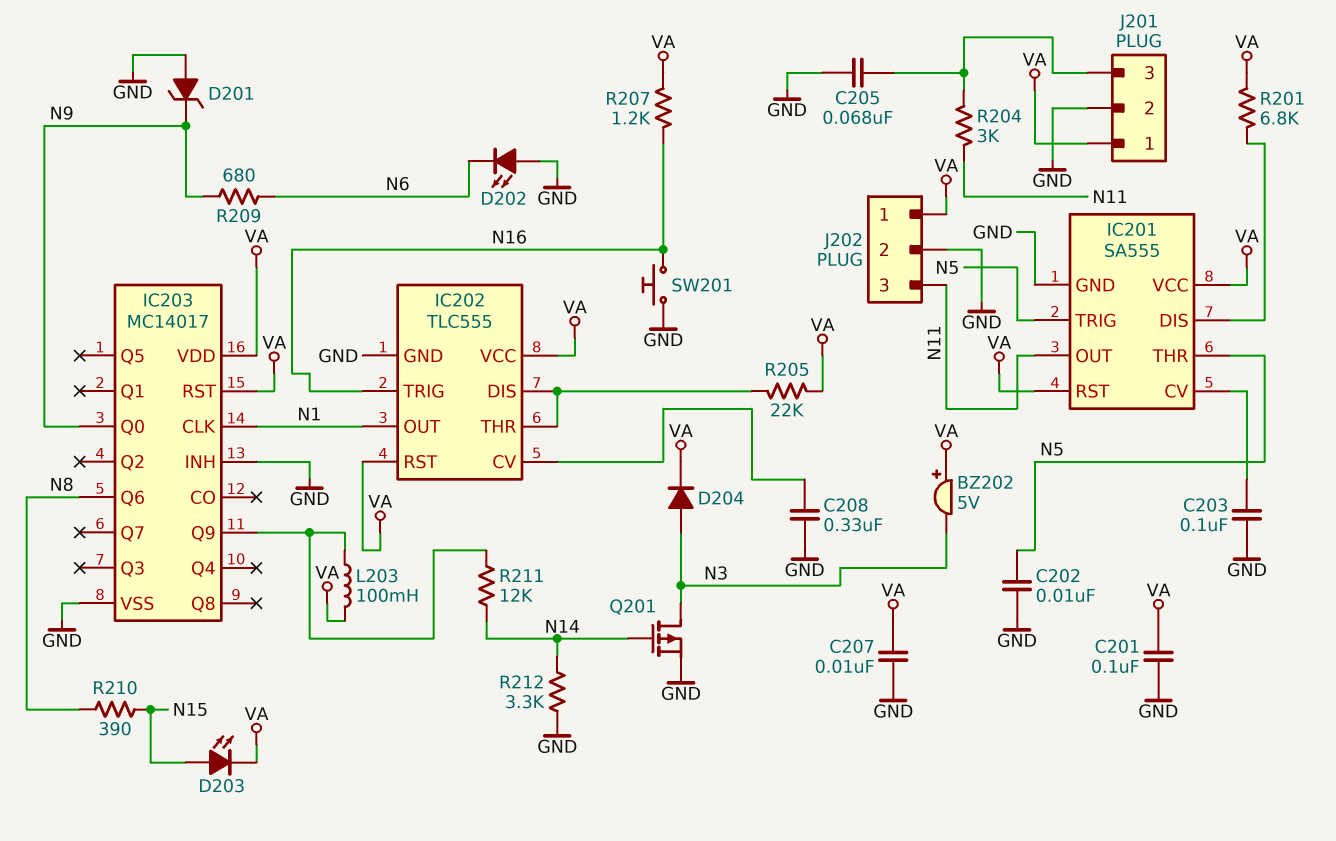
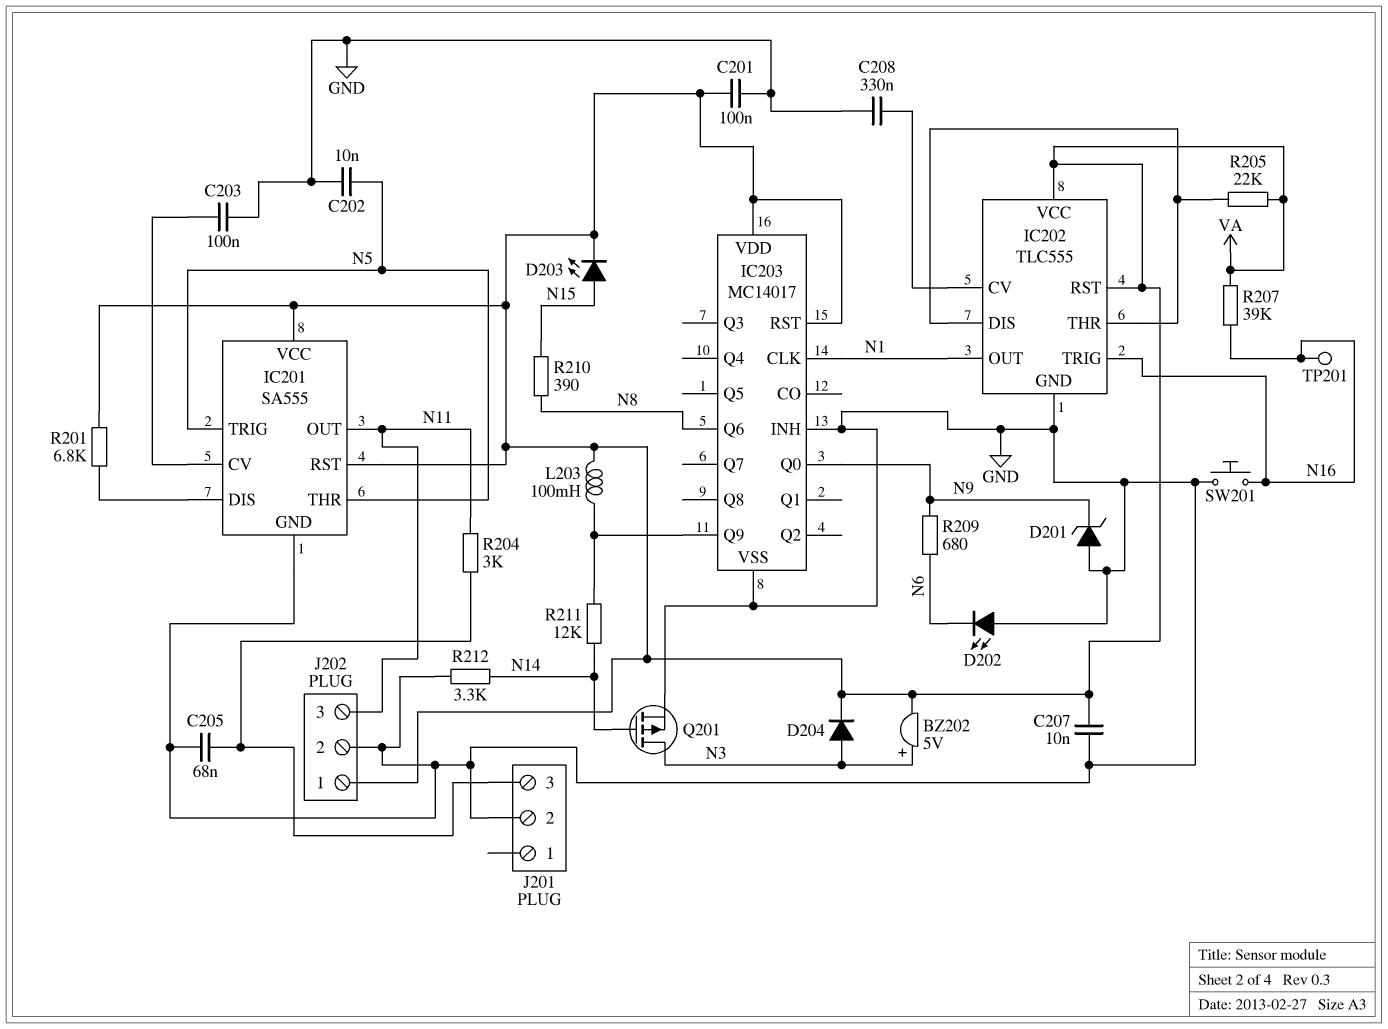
BZ202: buzzer 5V (plus VA, minus N3) -> buzzer 5V (plus N3, minus VA)
J201 pin 1: VA -> none
R207: 1.2k (N16, VA) -> 39k (N16, VA)
TP201: none -> test point (N16)

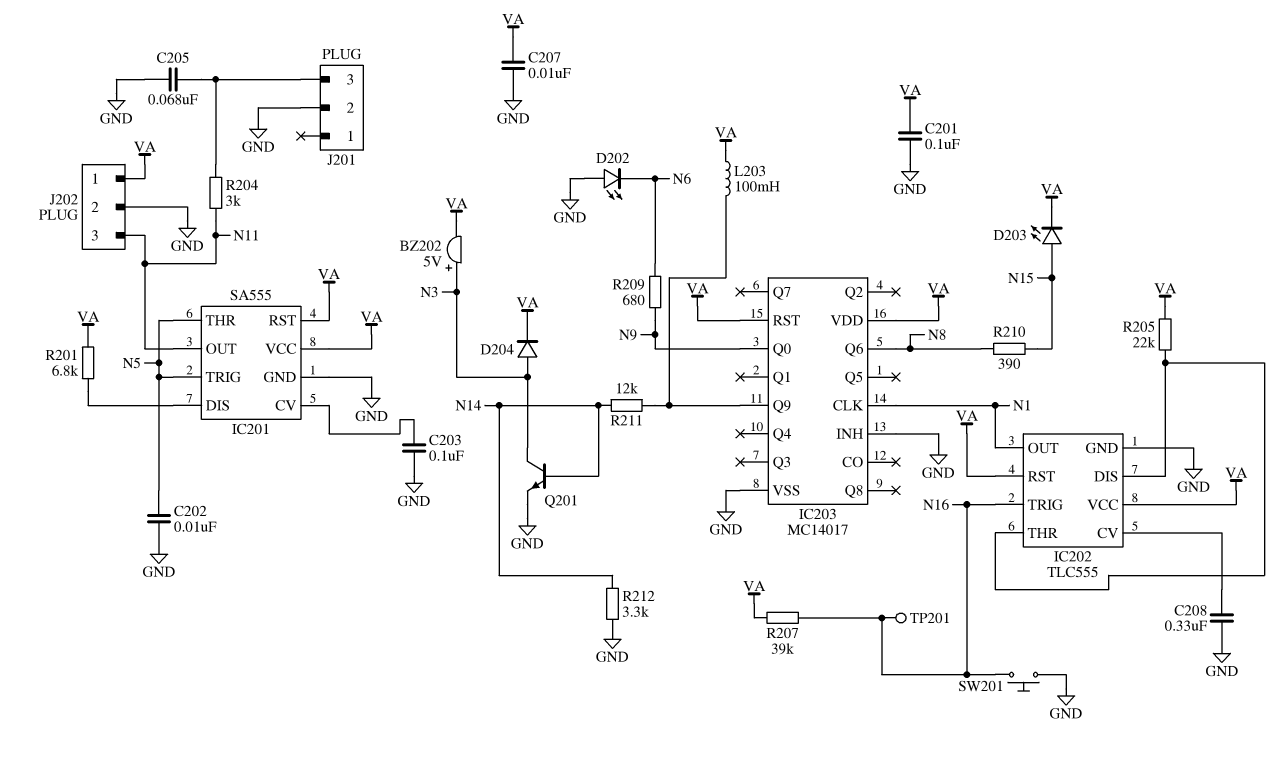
D201: zener (A GND, K N9) -> none
Q201: PMOS (G N14, D N3, S GND) -> NPN (B N14, C N3, E GND)

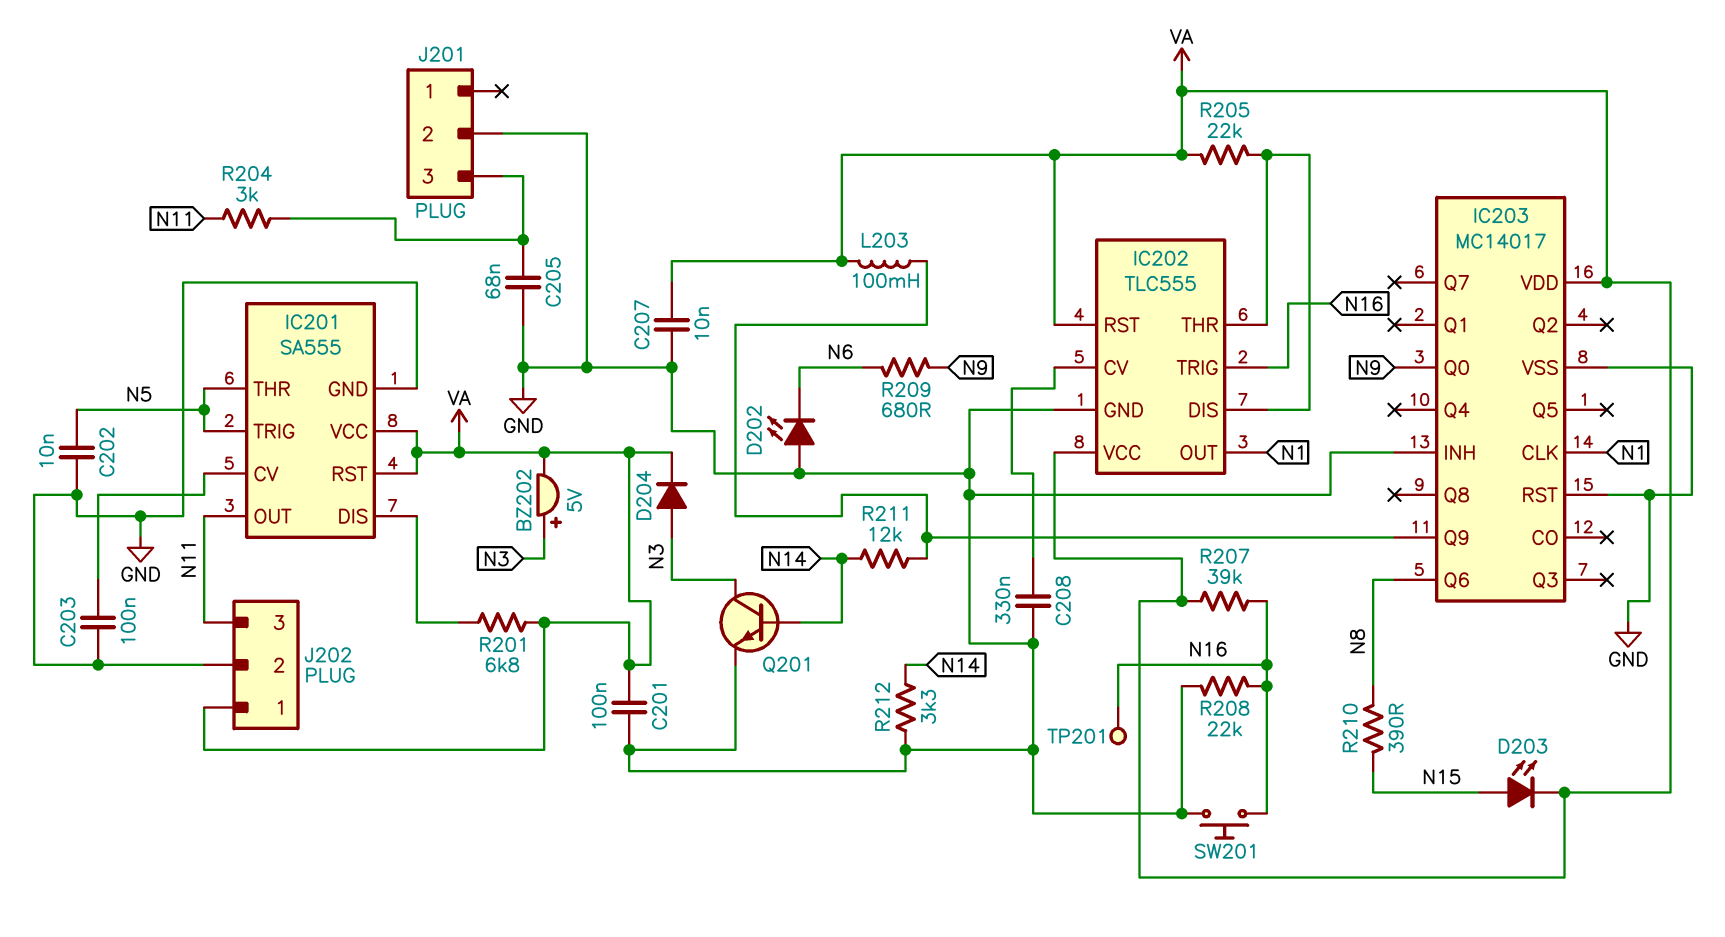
IC203 pin RST: VA -> GND
R208: none -> 22k (GND, N16)

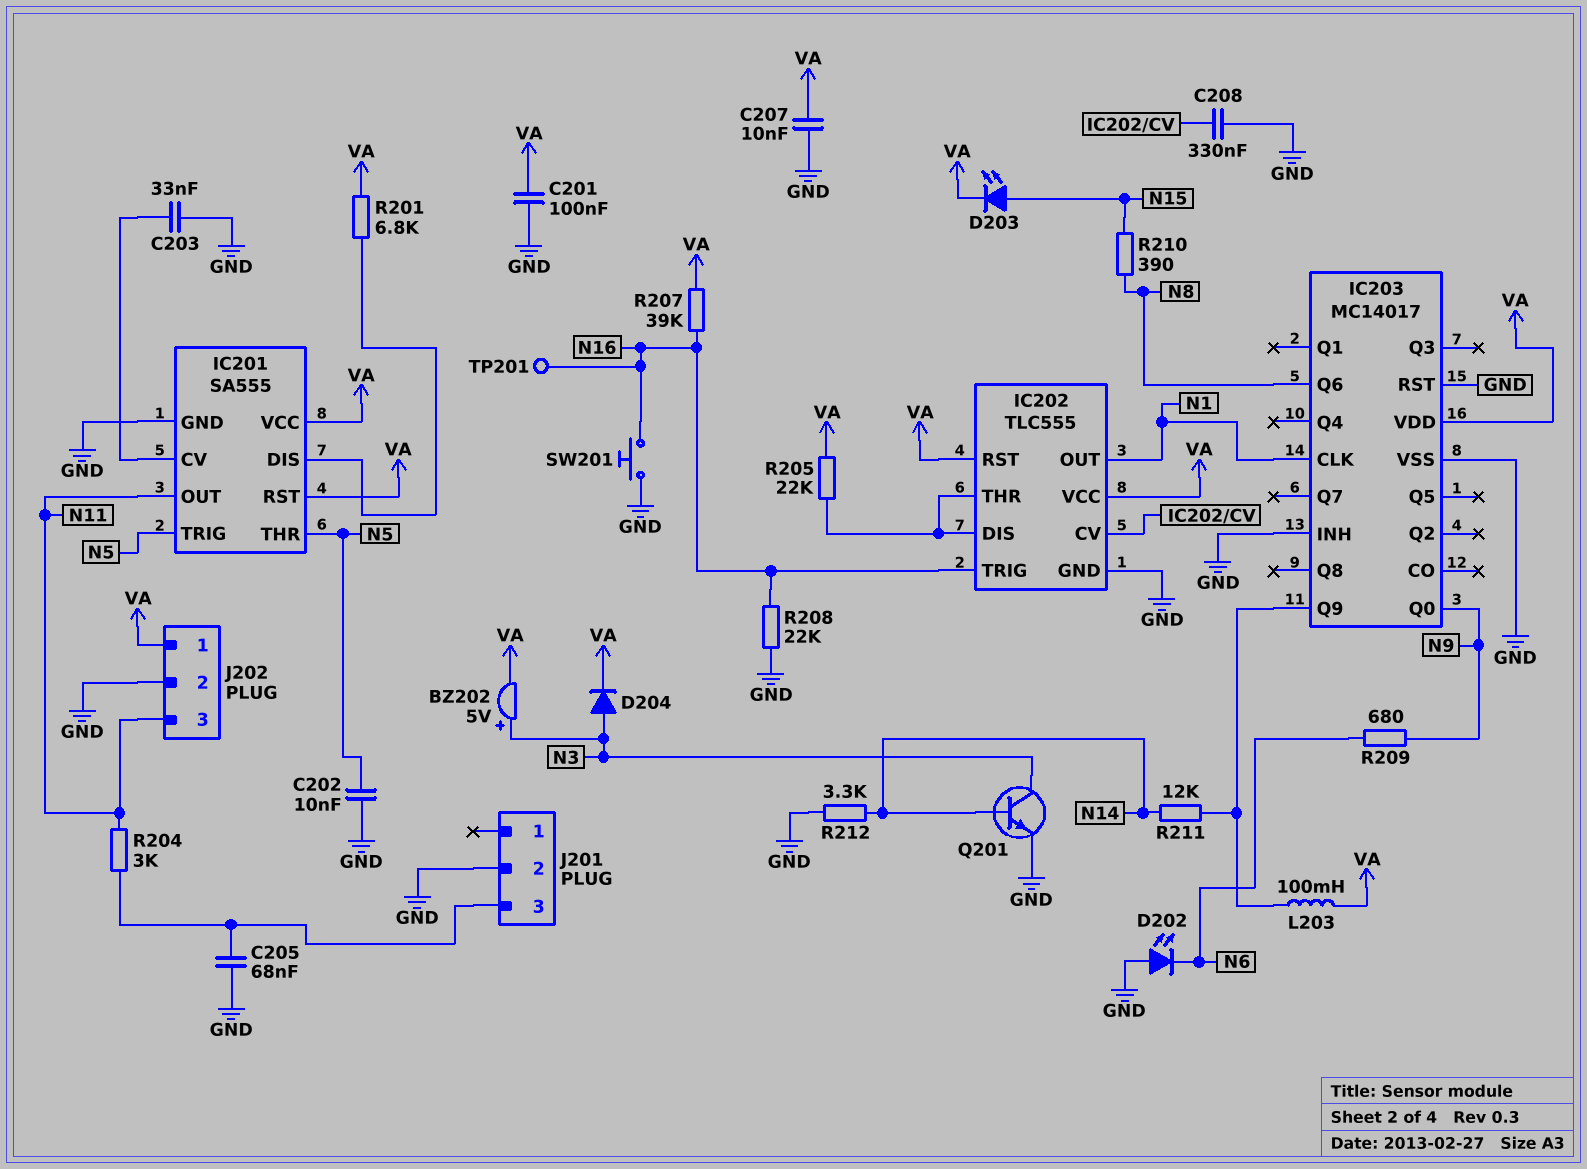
C203: 100nF (GND, IC201/CV) -> 33nF (GND, IC201/CV)

